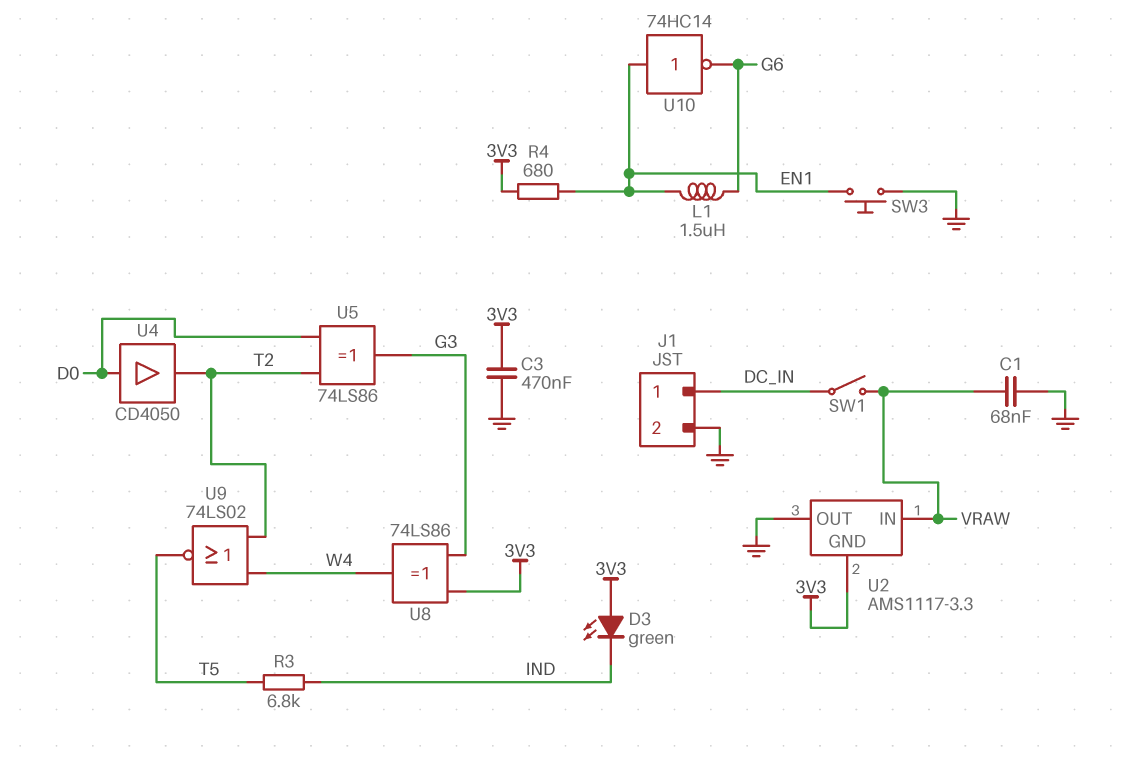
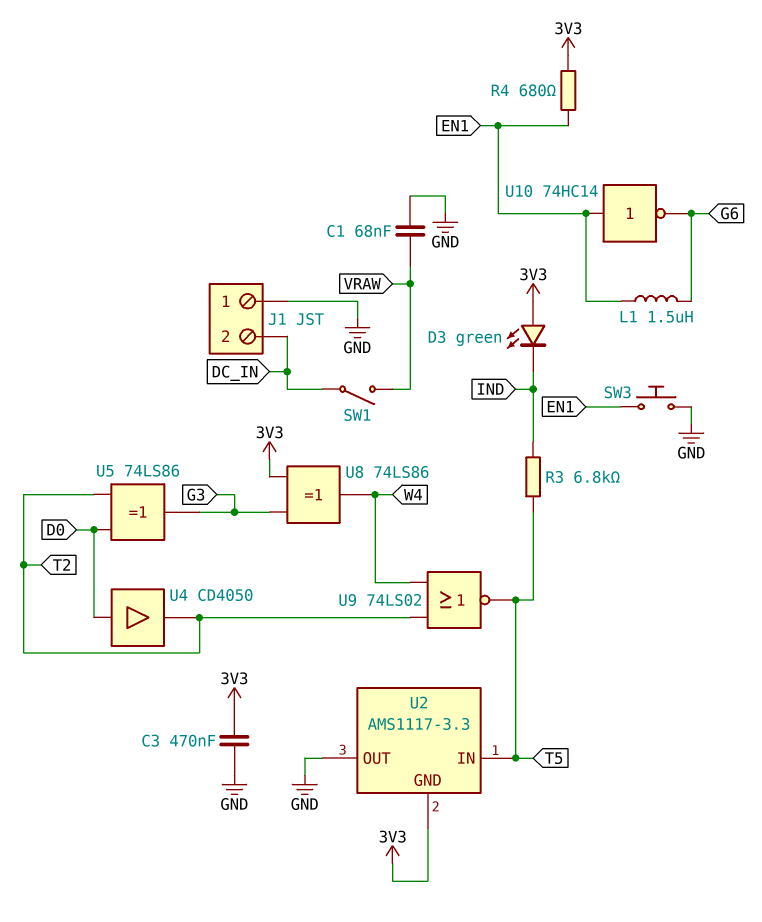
J1 pin 1: DC_IN -> GND
J1 pin 2: GND -> DC_IN
U2 pin IN: VRAW -> T5

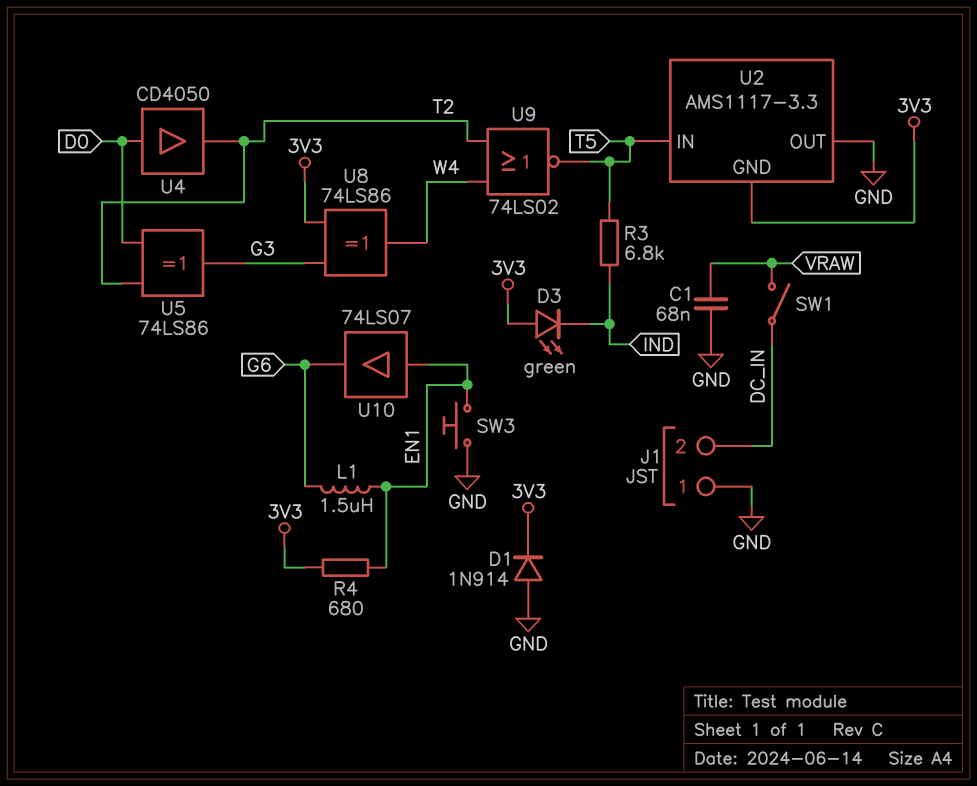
C3: 470nF (3V3, GND) -> none
D1: none -> diode 1N914 (A GND, K 3V3)
U10: NOT 74HC14 (in EN1, out G6) -> buffer 74LS07 (in EN1, out G6)

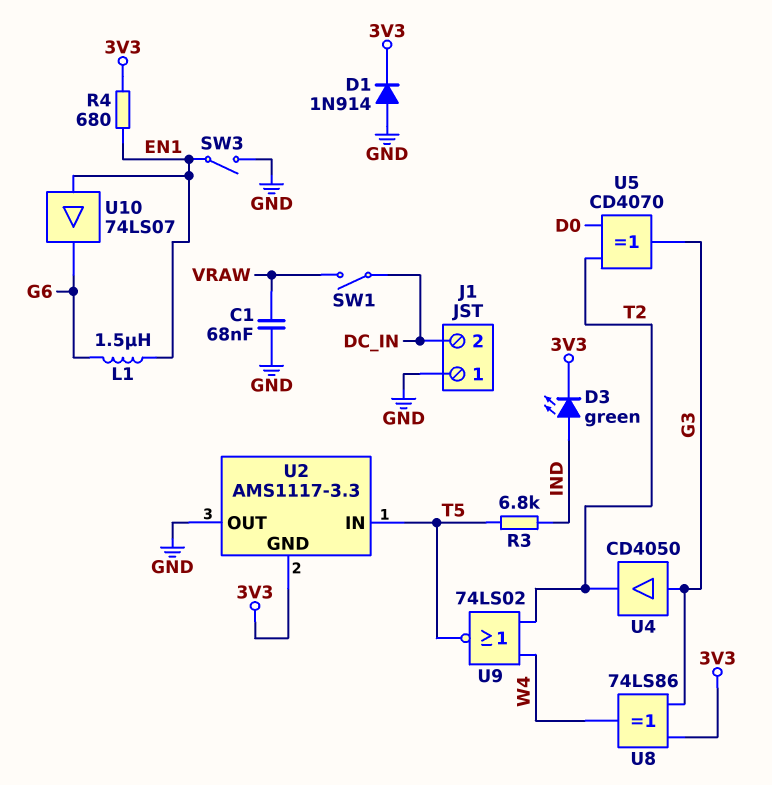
D3: LED green (A 3V3, K IND) -> LED green (A IND, K 3V3)
SW3: button (EN1, GND) -> switch (EN1, GND)
U4: buffer CD4050 (in D0, out T2) -> buffer CD4050 (in G3, out T2)
U5: XOR 74LS86 (in D0, in T2, out G3) -> XOR CD4070 (in D0, in T2, out G3)

